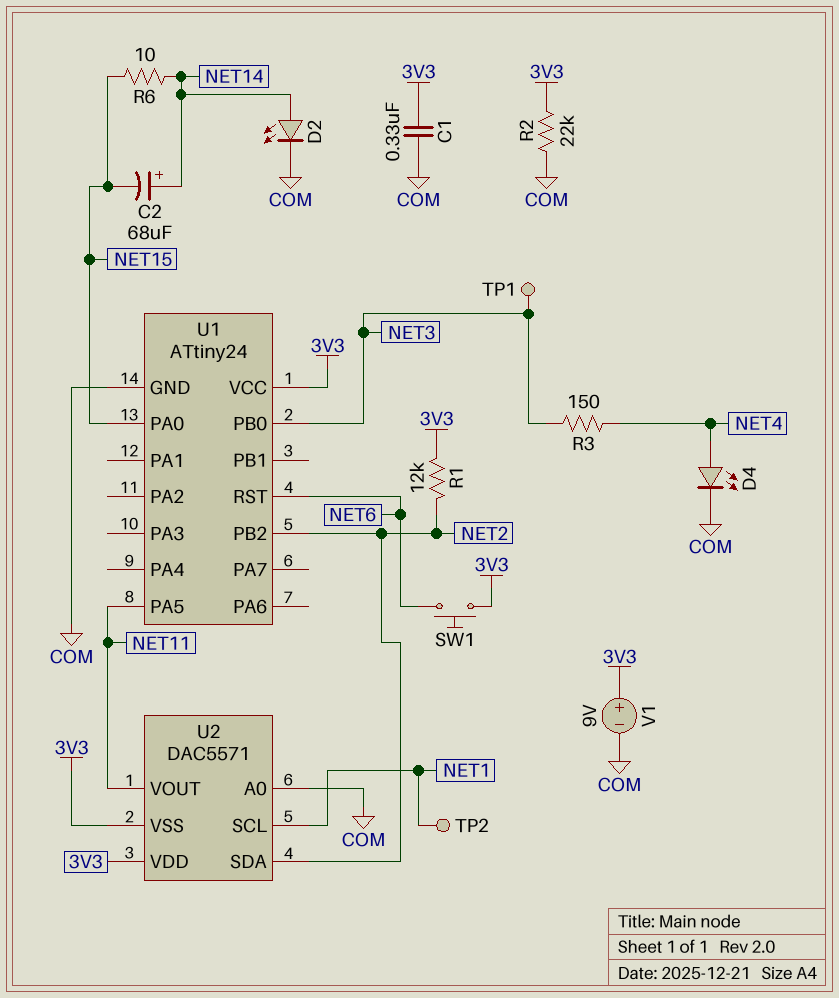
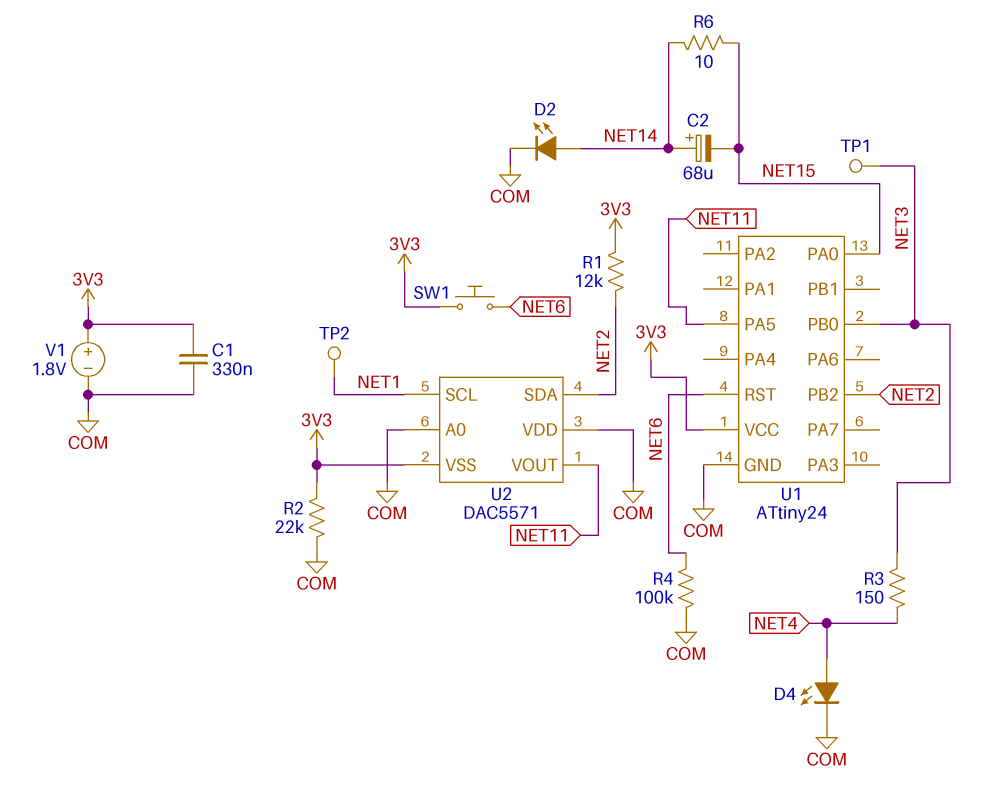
R4: none -> 100k (COM, NET6)
U2 pin VDD: 3V3 -> COM
V1: 9V (plus 3V3, minus COM) -> 1.8V (plus 3V3, minus COM)

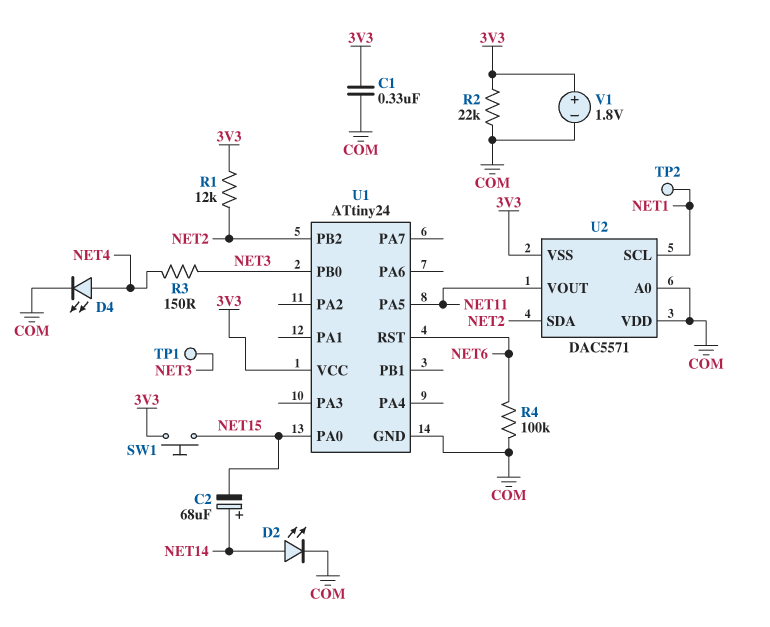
R6: 10 (NET14, NET15) -> none
SW1: button (3V3, NET6) -> button (3V3, NET15)

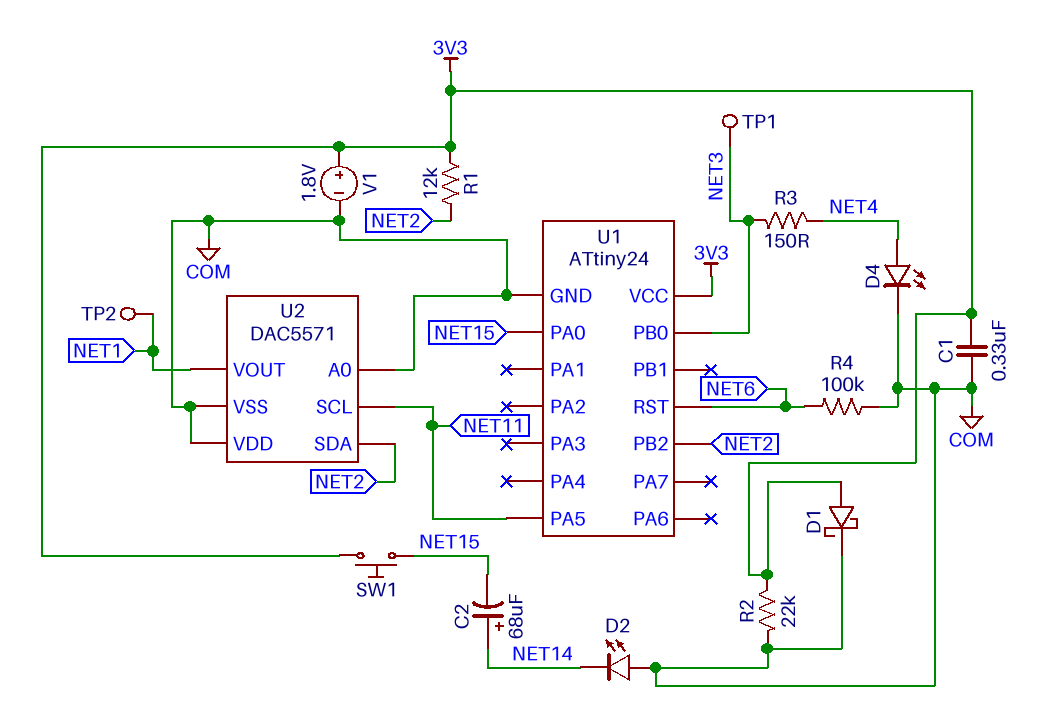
D1: none -> schottky (A 3V3, K COM)
D2: LED (A NET14, K COM) -> LED (A COM, K NET14)
U2 pin SCL: NET1 -> NET11
U2 pin VOUT: NET11 -> NET1
U2 pin VSS: 3V3 -> COM

